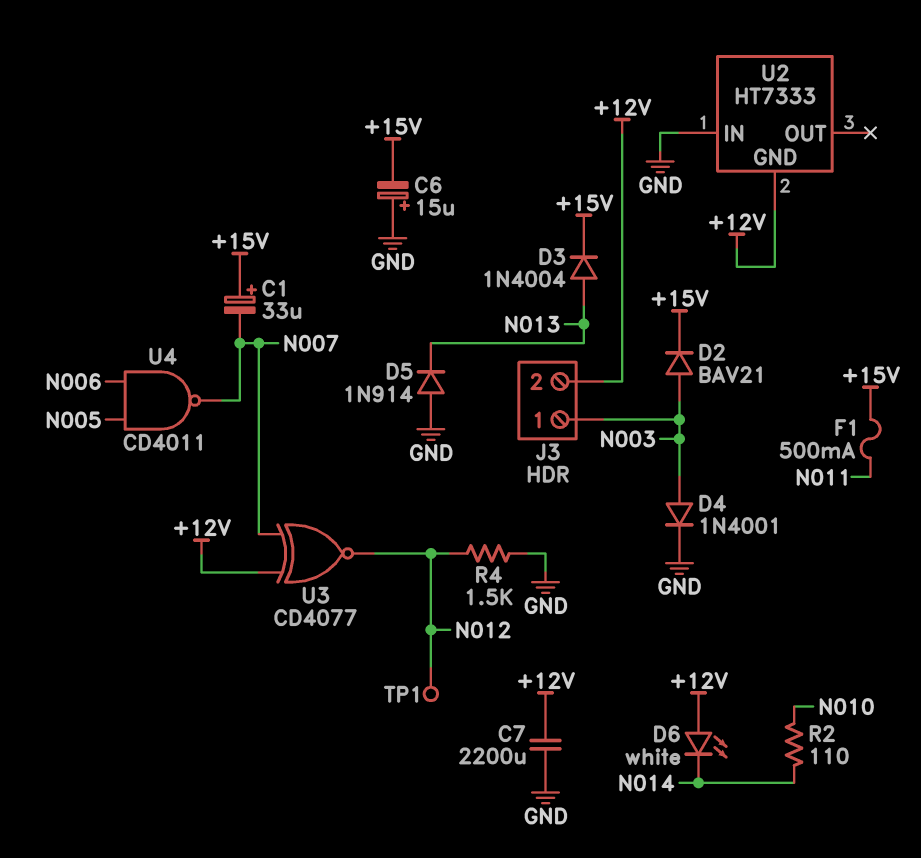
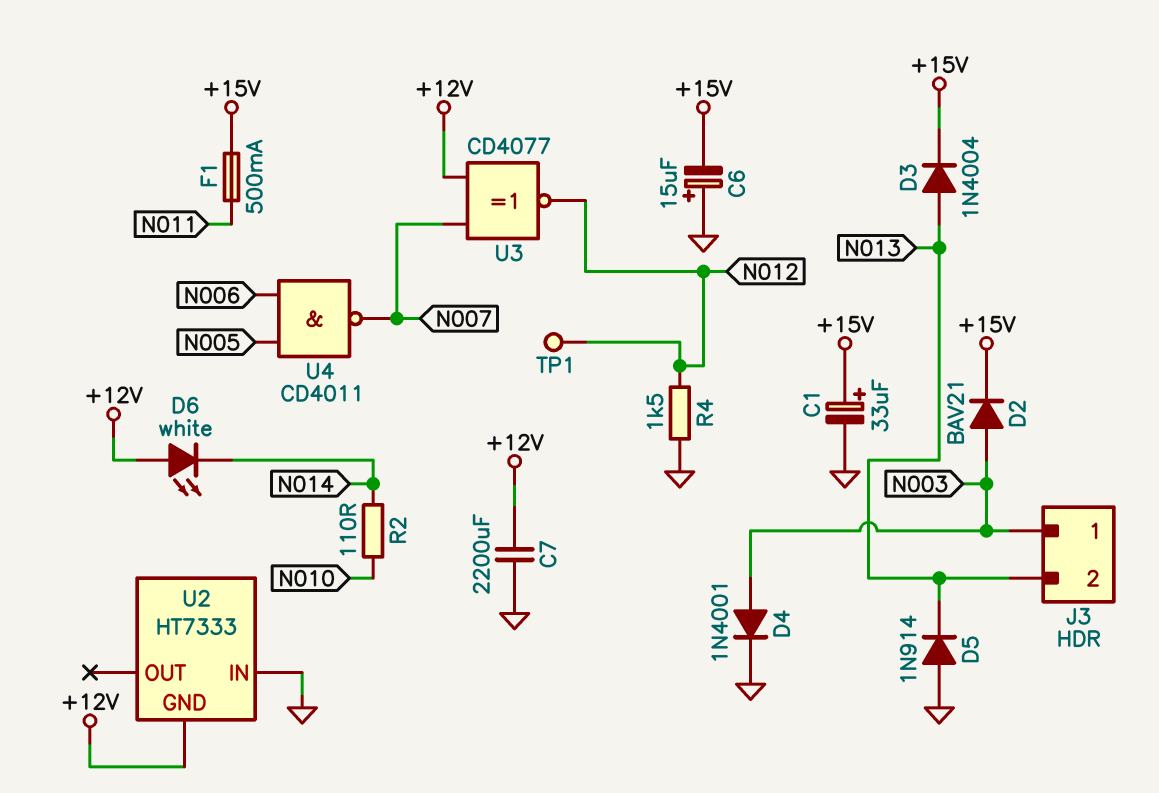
C1: 33uF (plus +15V, minus N007) -> 33uF (plus +15V, minus GND)
J3 pin 2: +12V -> N013

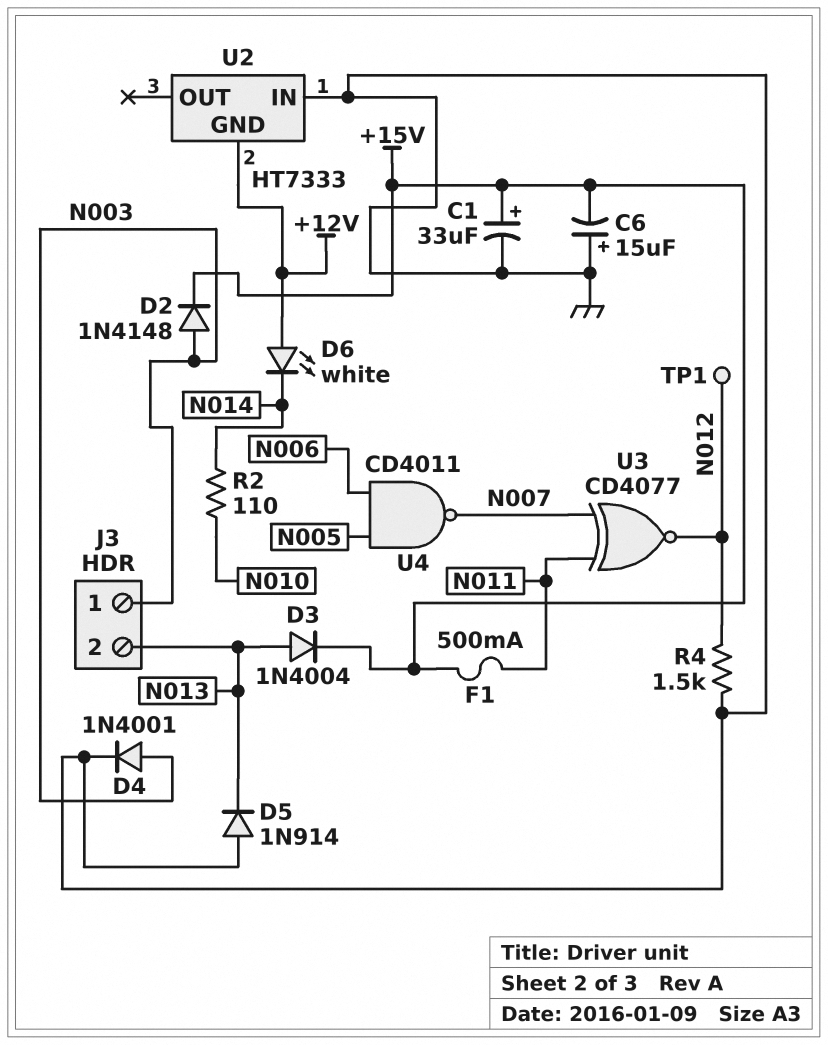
C7: 2200uF (+12V, GND) -> none
D2: diode BAV21 (A N003, K +15V) -> diode 1N4148 (A N003, K +15V)
U3: XNOR CD4077 (in +12V, in N007, out N012) -> XNOR CD4077 (in N007, in N011, out N012)

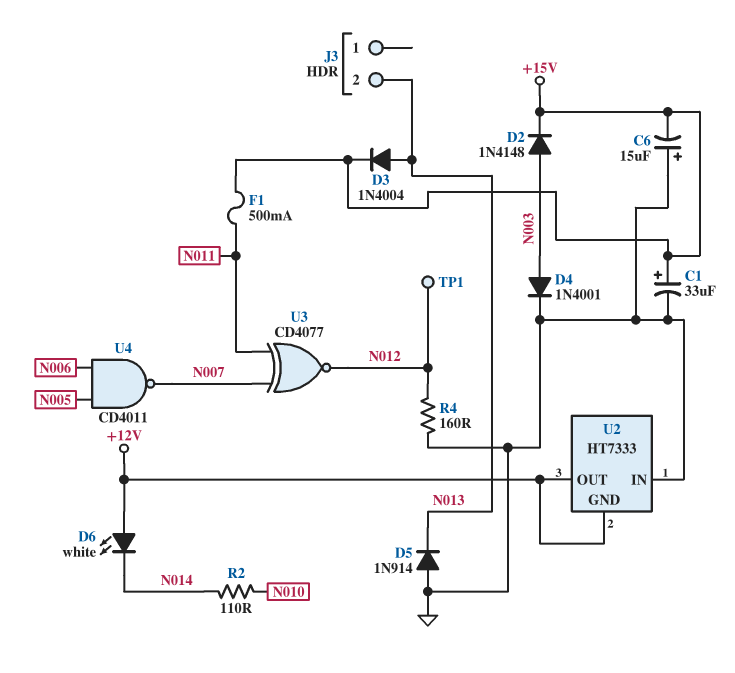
J3 pin 1: N003 -> none
R4: 1.5k (GND, N012) -> 160 (GND, N012)
U2 pin OUT: none -> +12V

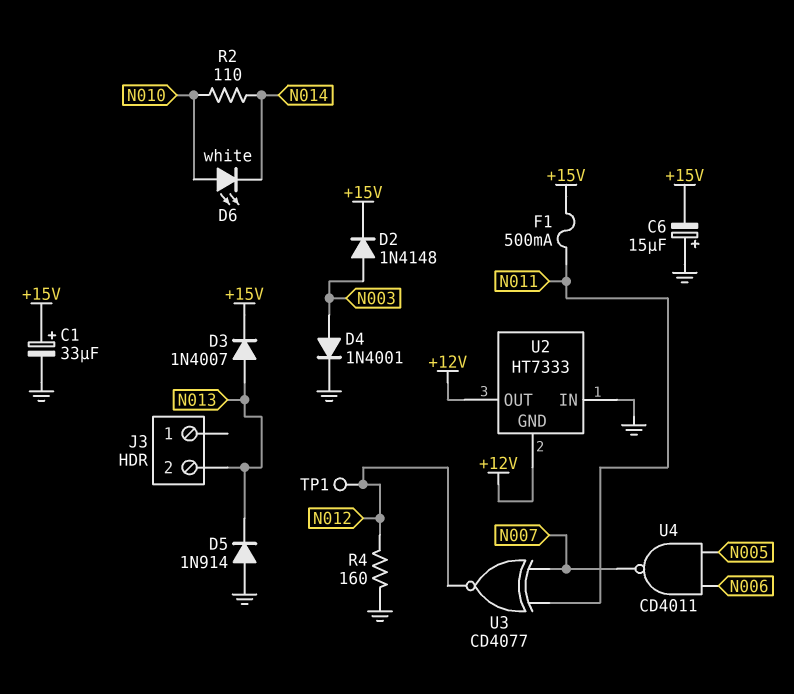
D3: diode 1N4004 (A N013, K +15V) -> diode 1N4007 (A N013, K +15V)
D6: LED white (A +12V, K N014) -> LED white (A N010, K N014)

